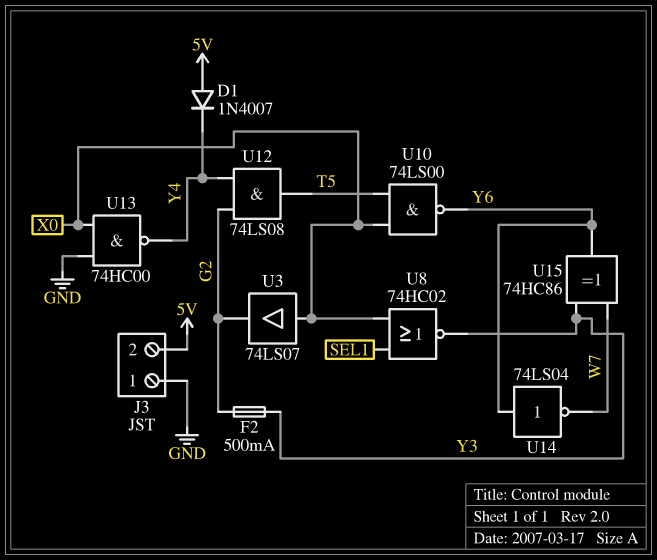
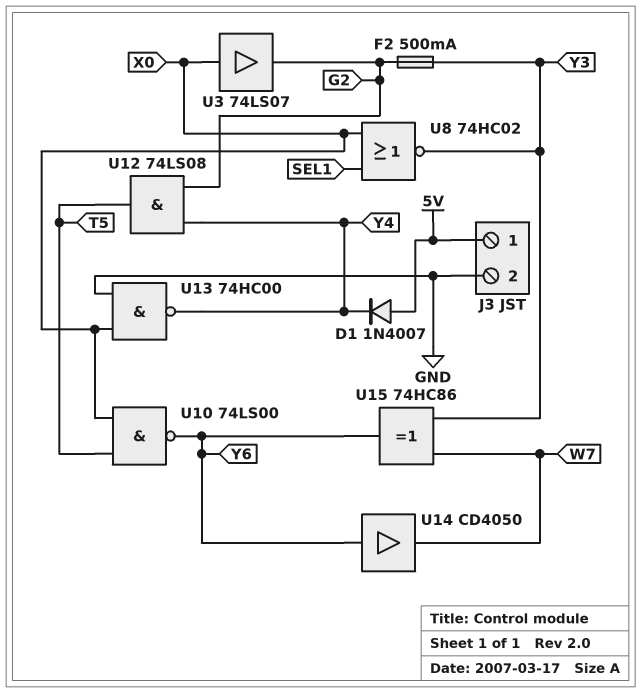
J3 pin 1: GND -> 5V
J3 pin 2: 5V -> GND
U14: NOT 74LS04 (in Y6, out W7) -> buffer CD4050 (in Y6, out W7)

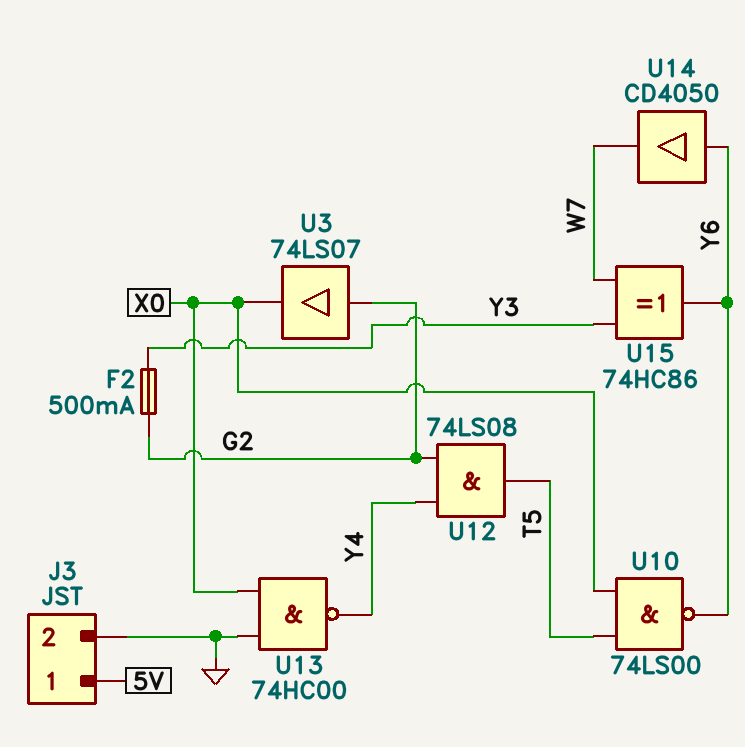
D1: diode 1N4007 (A 5V, K Y4) -> none
U3: buffer 74LS07 (in X0, out G2) -> buffer 74LS07 (in G2, out X0)
U8: NOR 74HC02 (in SEL1, in X0, out Y3) -> none

